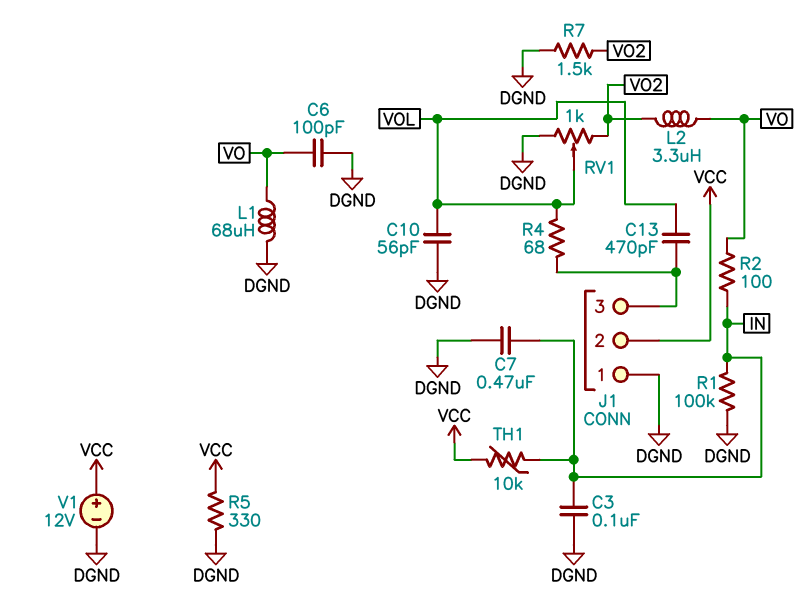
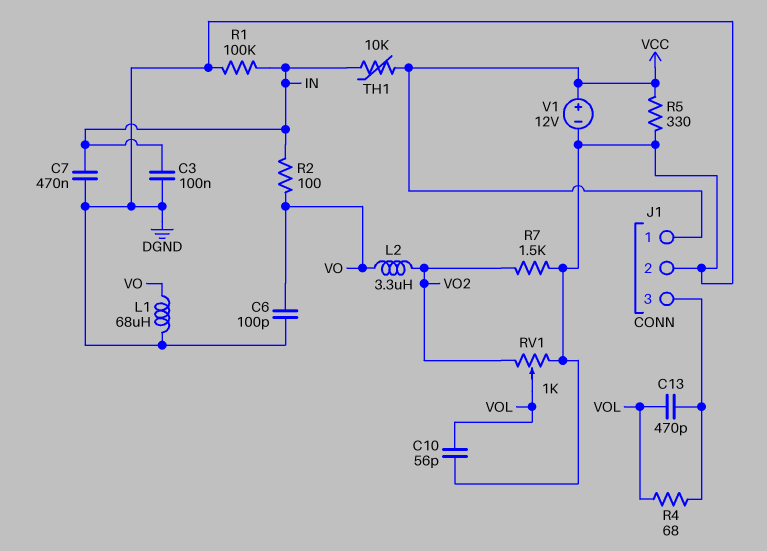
J1 pin 1: DGND -> VCC
J1 pin 2: VCC -> DGND

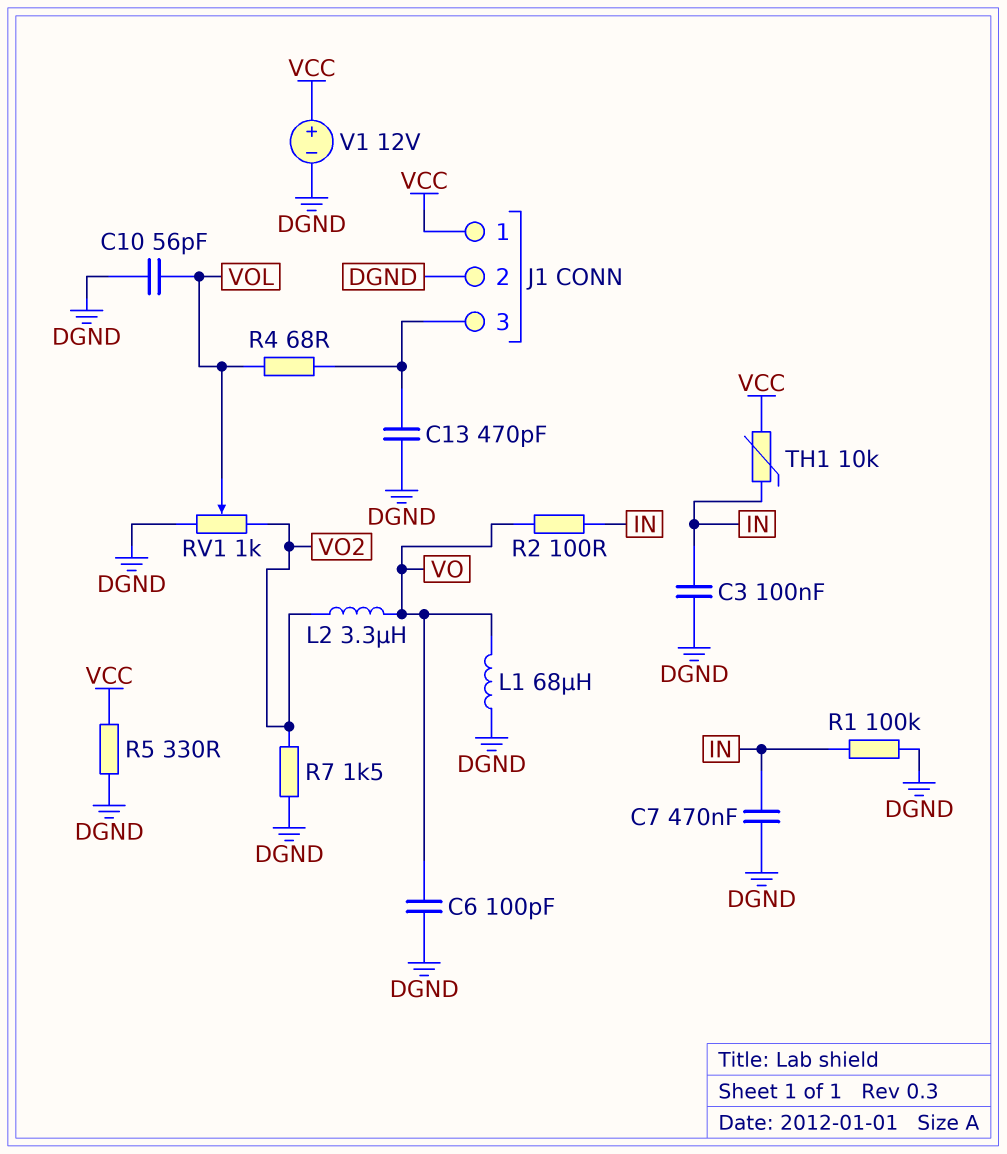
C13: 470pF (J1/3, VOL) -> 470pF (DGND, J1/3)

